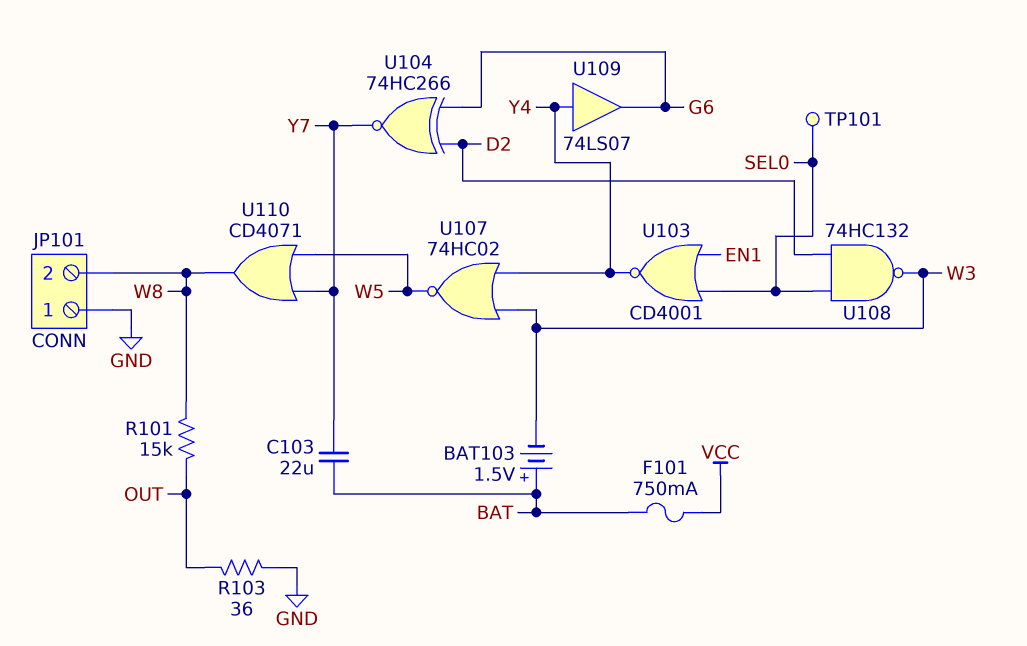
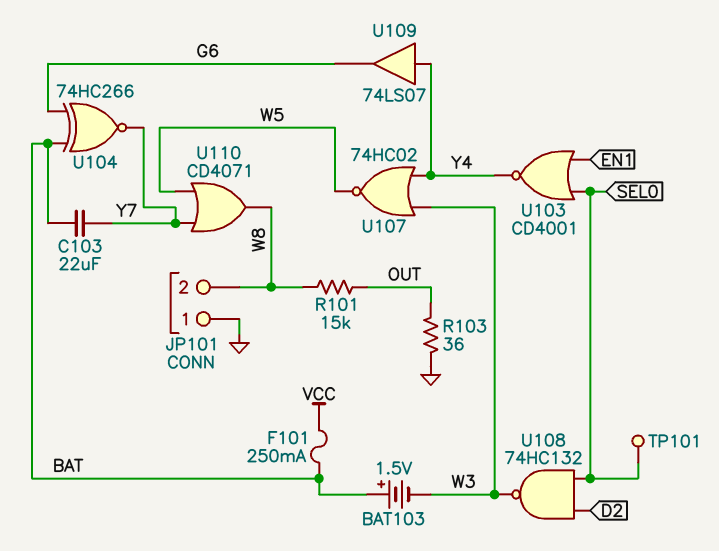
F101: 750mA (BAT, VCC) -> 250mA (BAT, VCC)
U104: XNOR 74HC266 (in D2, in G6, out Y7) -> XNOR 74HC266 (in BAT, in G6, out Y7)

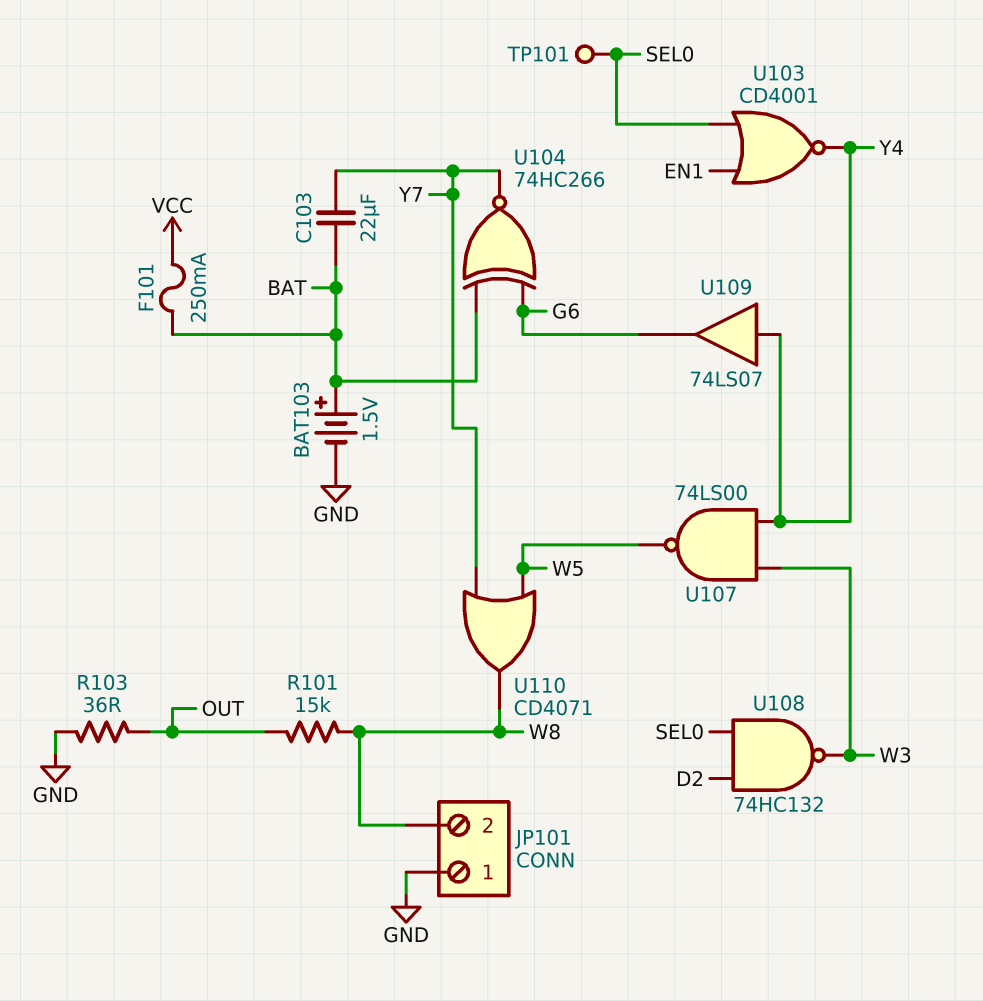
BAT103: 1.5V (plus BAT, minus W3) -> 1.5V (plus BAT, minus GND)
U107: NOR 74HC02 (in W3, in Y4, out W5) -> NAND 74LS00 (in W3, in Y4, out W5)

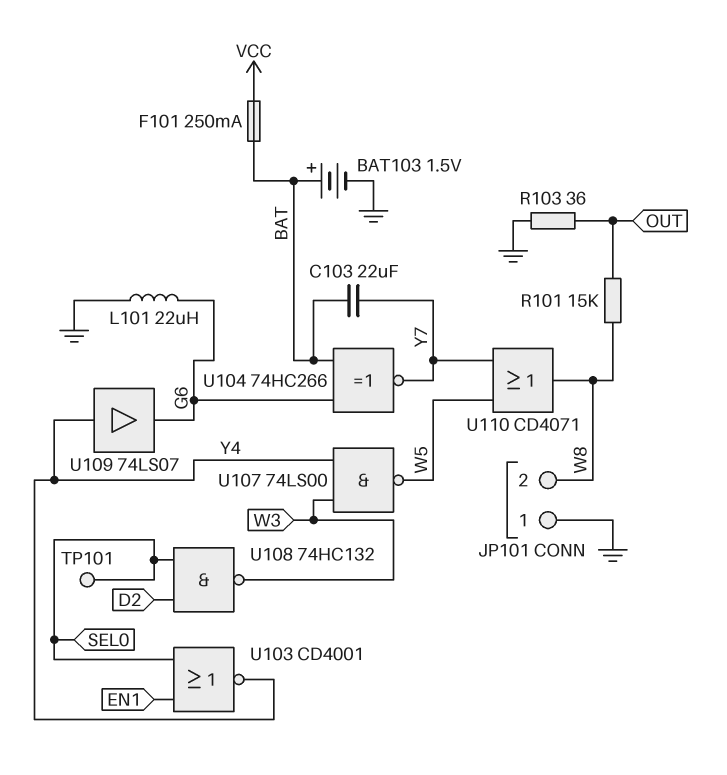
L101: none -> 22uH (G6, GND)

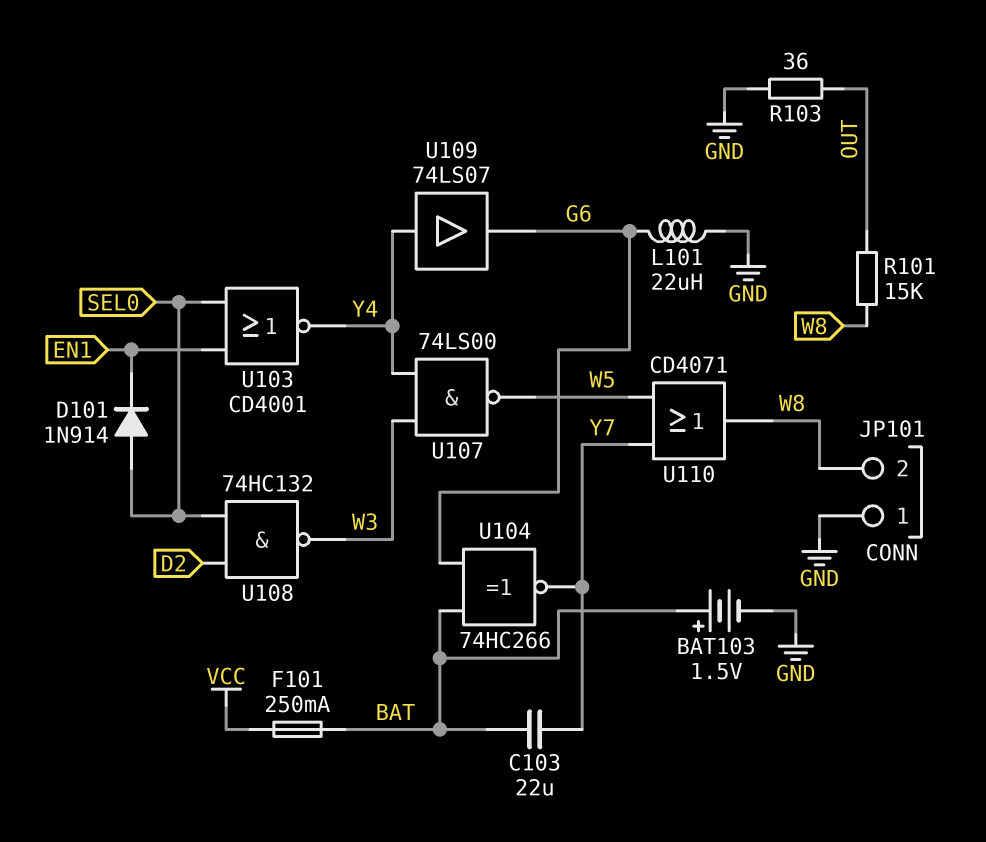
D101: none -> diode 1N914 (A SEL0, K EN1)
TP101: test point (SEL0) -> none

